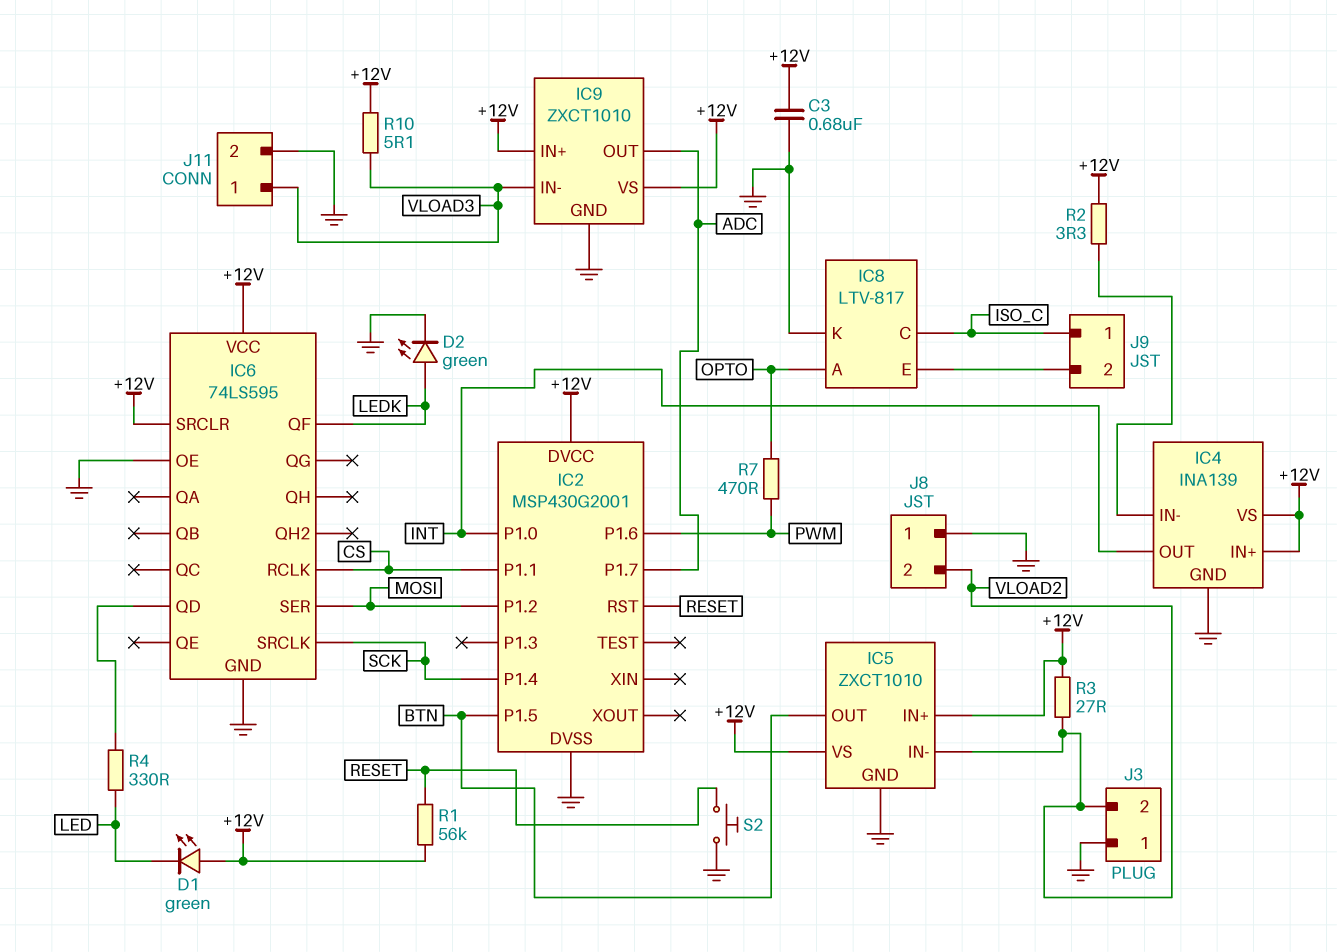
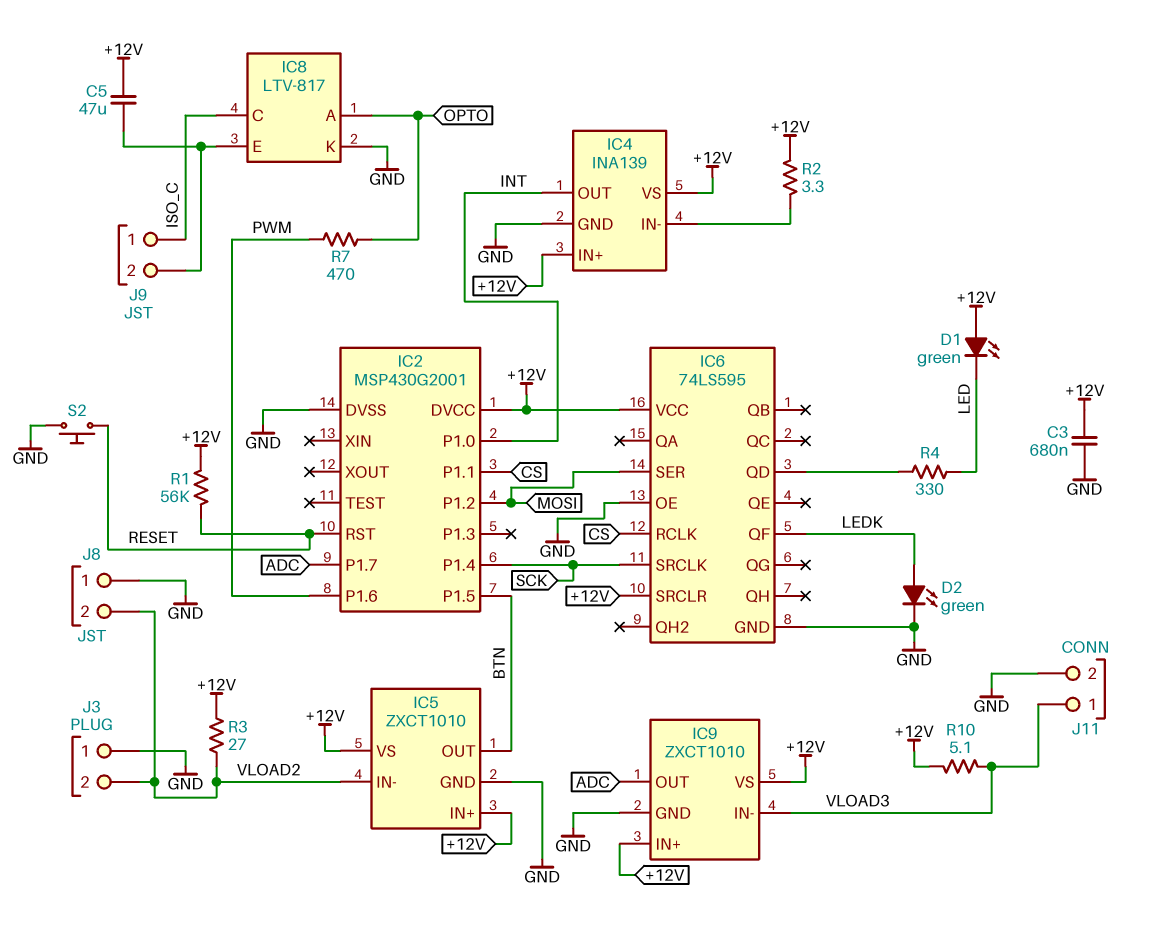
C5: none -> 47uF (+12V, IC8/E)

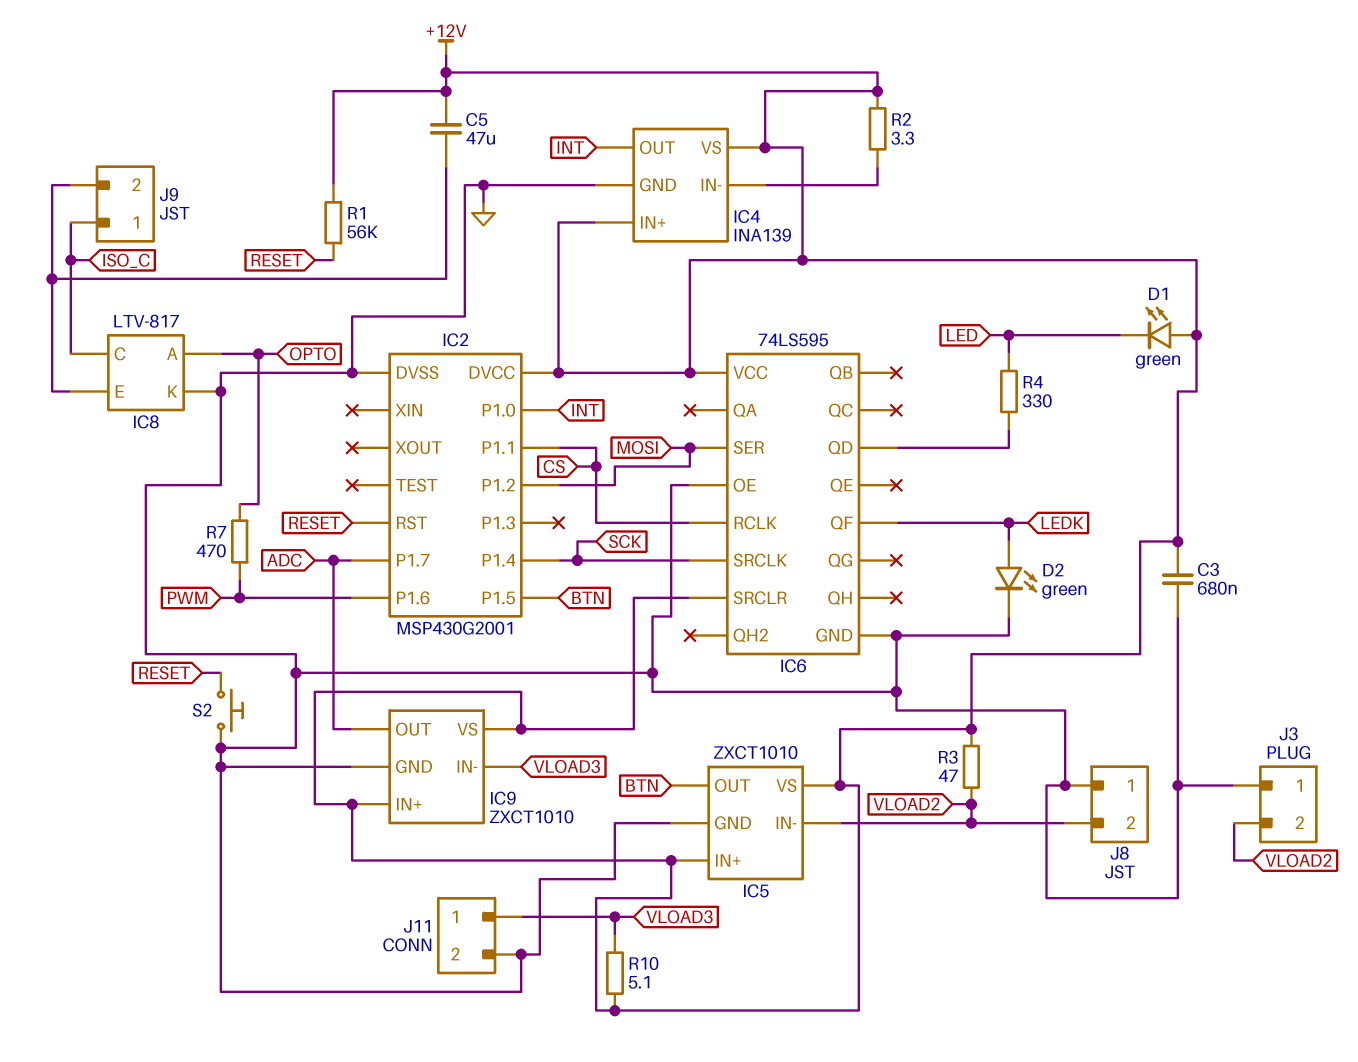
R3: 27 (+12V, VLOAD2) -> 47 (+12V, VLOAD2)

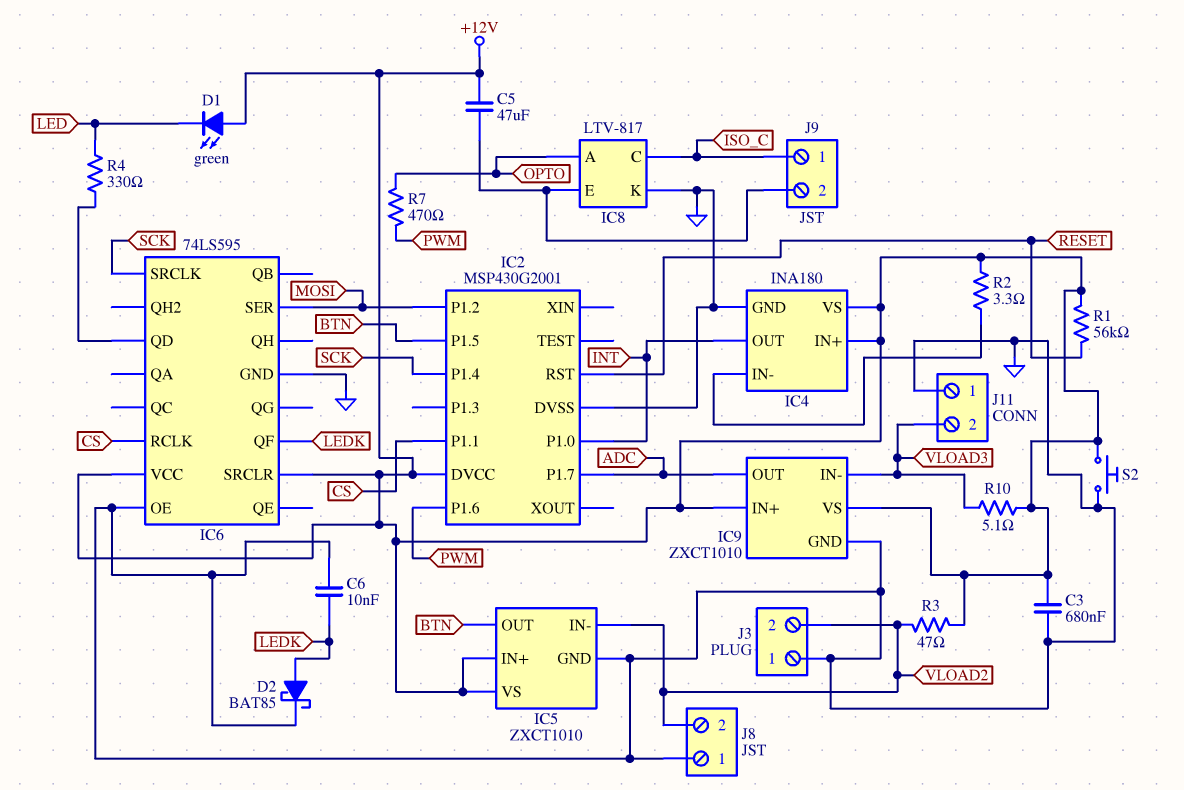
C6: none -> 10nF (GND, LEDK)
D2: LED green (A LEDK, K GND) -> schottky BAT85 (A LEDK, K GND)
IC4: INA139 -> INA180
J11 pin 1: VLOAD3 -> GND
J11 pin 2: GND -> VLOAD3
S2: button (GND, RESET) -> button (+12V, GND)

